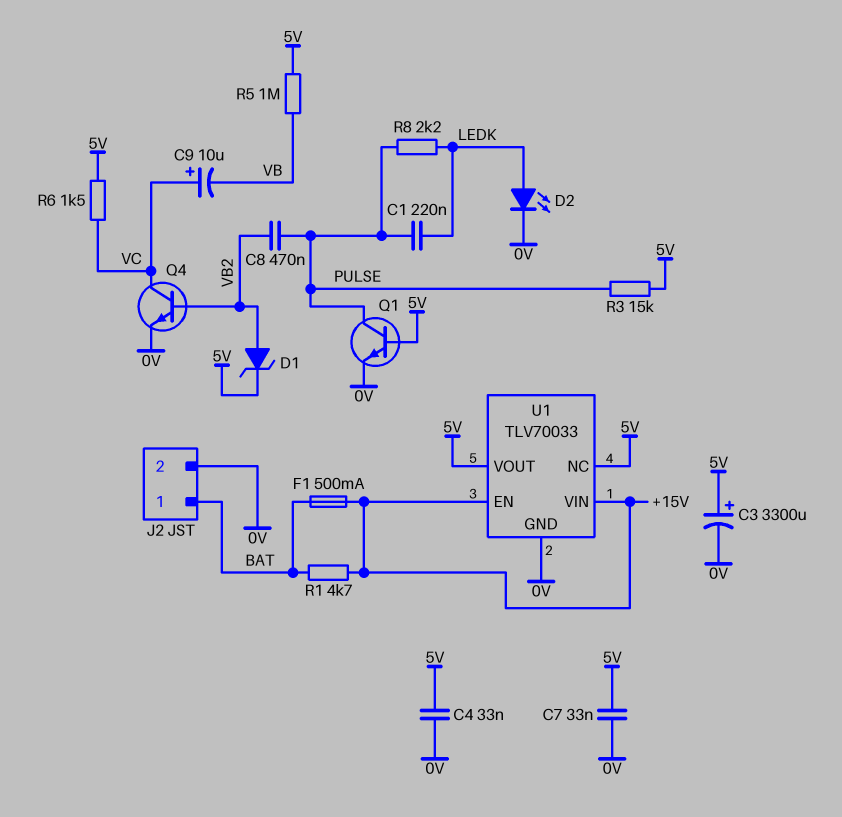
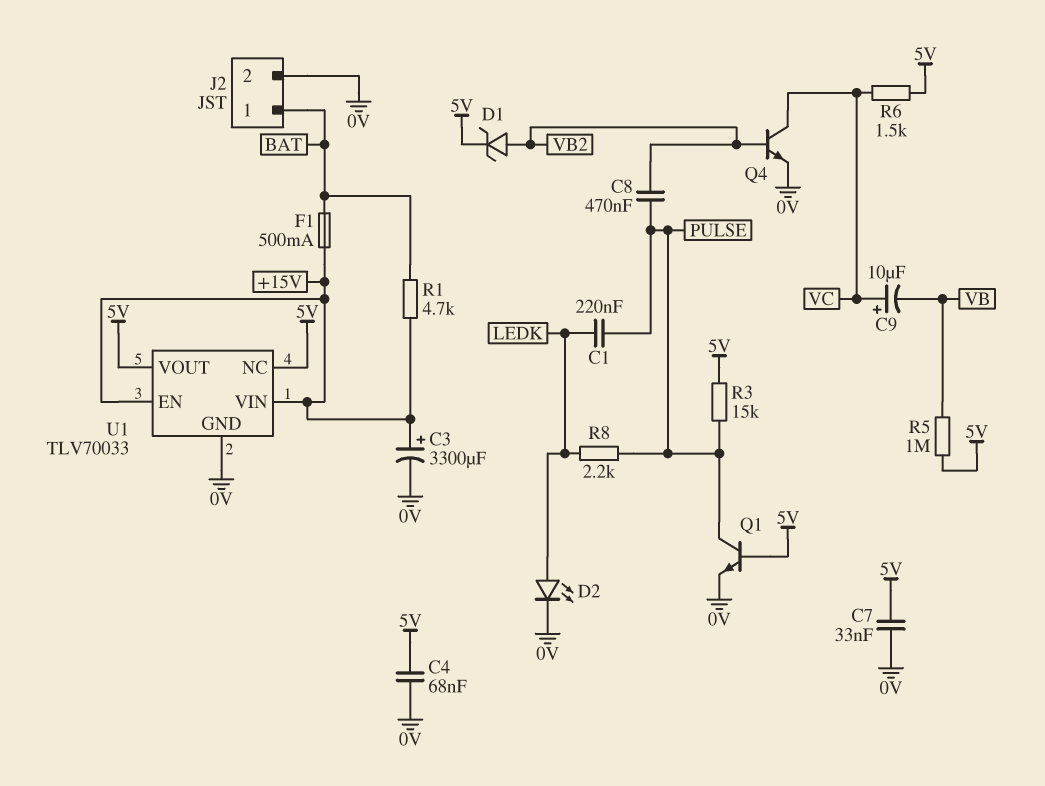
C3: 3300uF (plus 5V, minus 0V) -> 3300uF (plus +15V, minus 0V)
C4: 33nF (0V, 5V) -> 68nF (0V, 5V)

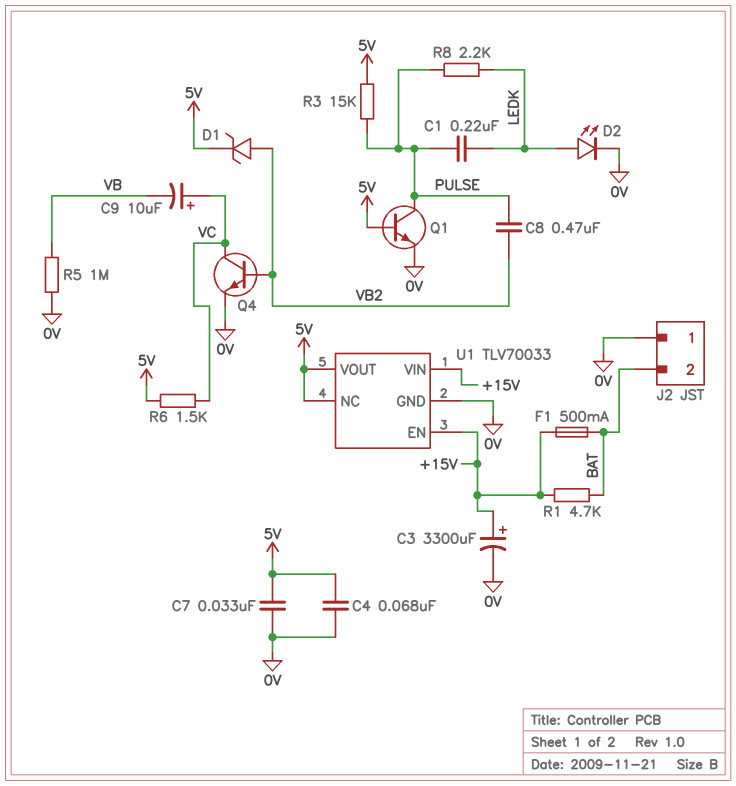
J2 pin 1: BAT -> 0V
J2 pin 2: 0V -> BAT
R5: 1M (5V, VB) -> 1M (0V, VB)

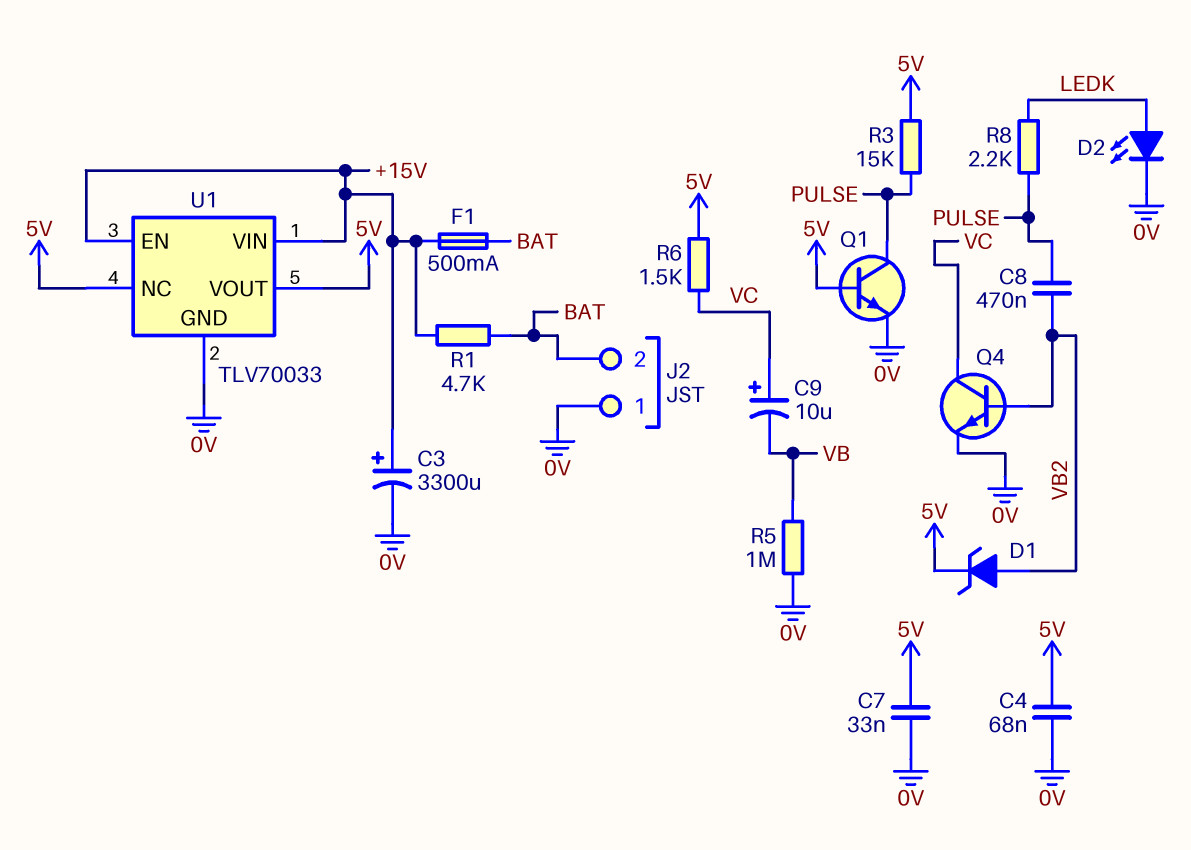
C1: 220nF (LEDK, PULSE) -> none

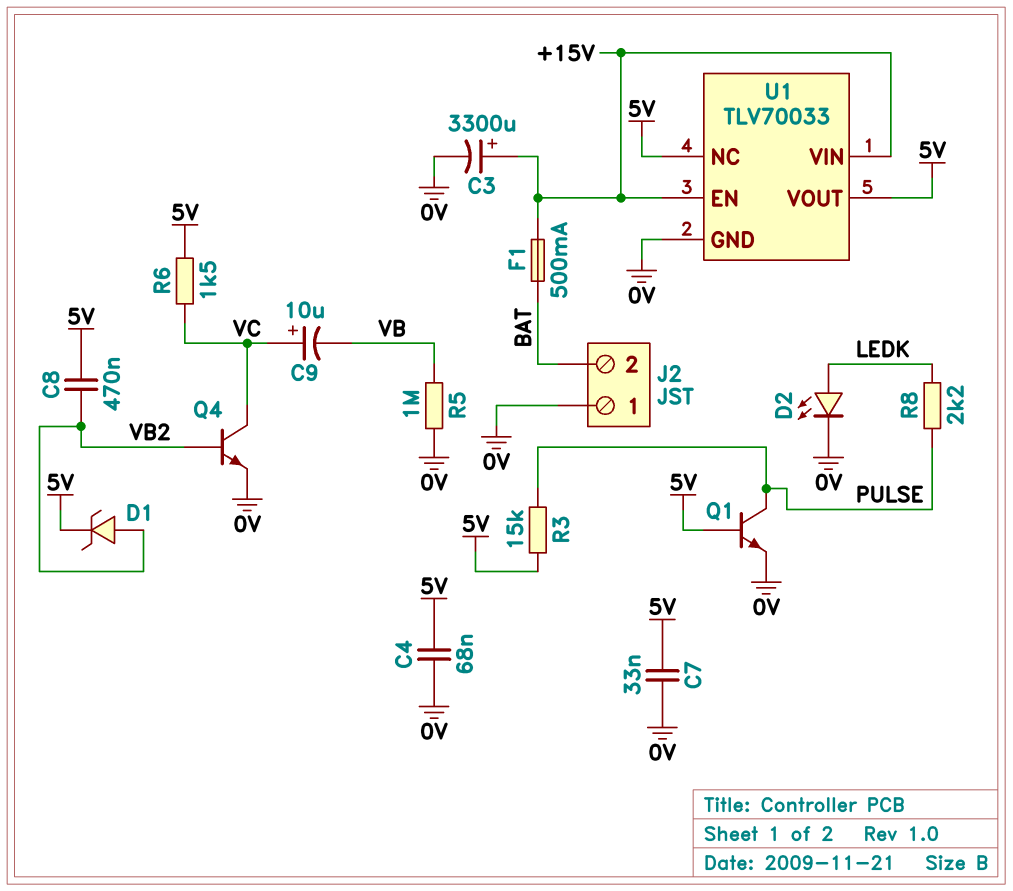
C8: 470nF (PULSE, VB2) -> 470nF (5V, VB2)
R1: 4.7k (+15V, BAT) -> none

